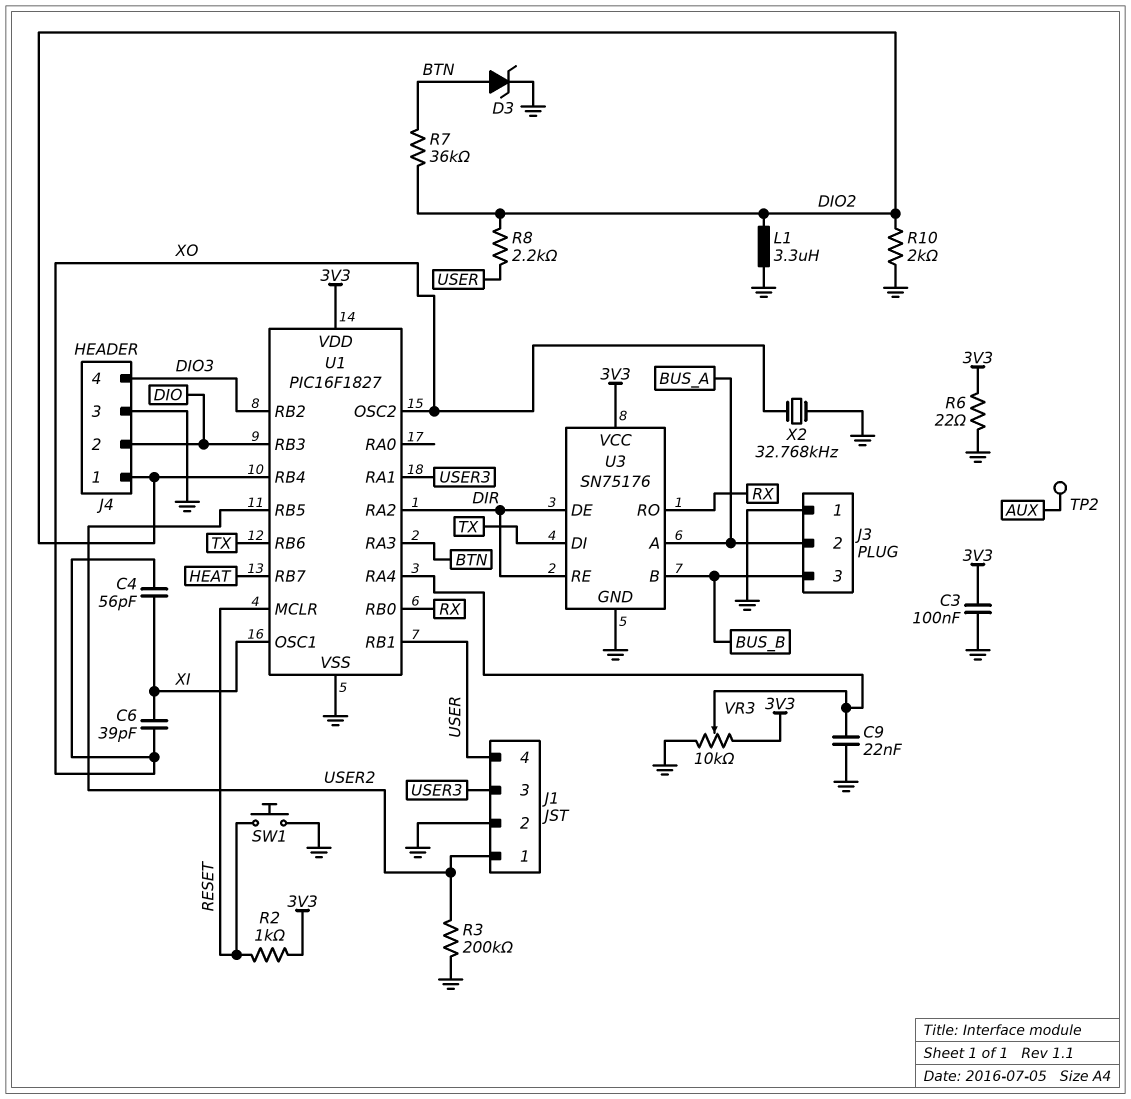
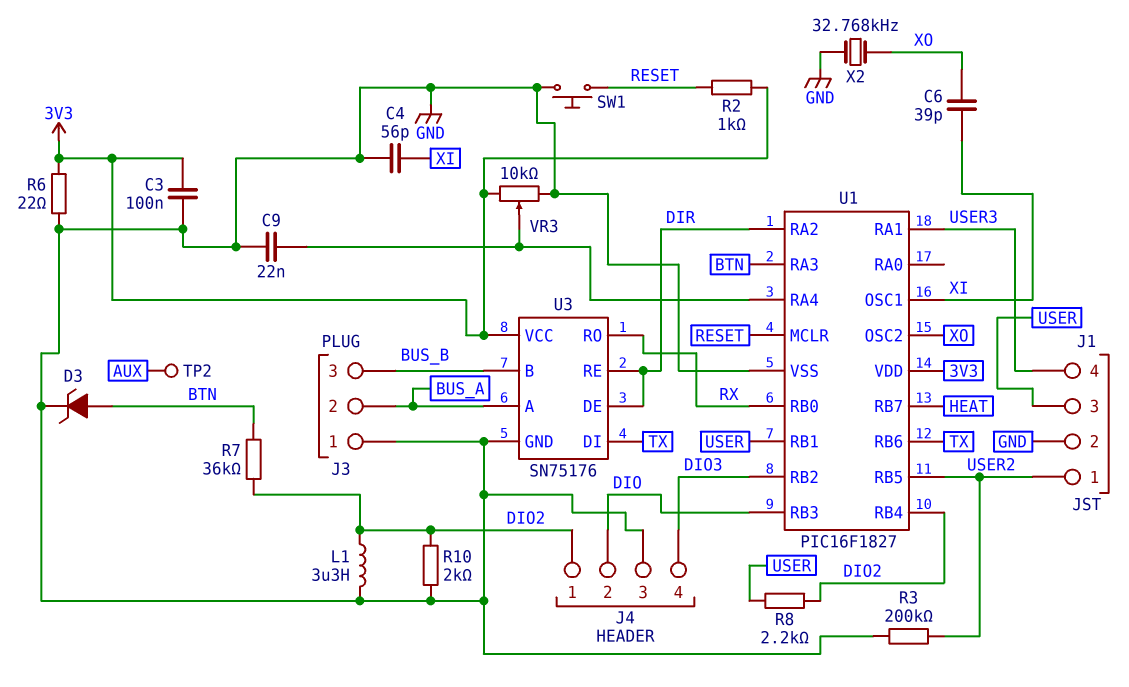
C4: 56pF (XI, XO) -> 56pF (GND, XI)
J1 pin 3: USER3 -> USER
J1 pin 4: USER -> USER3

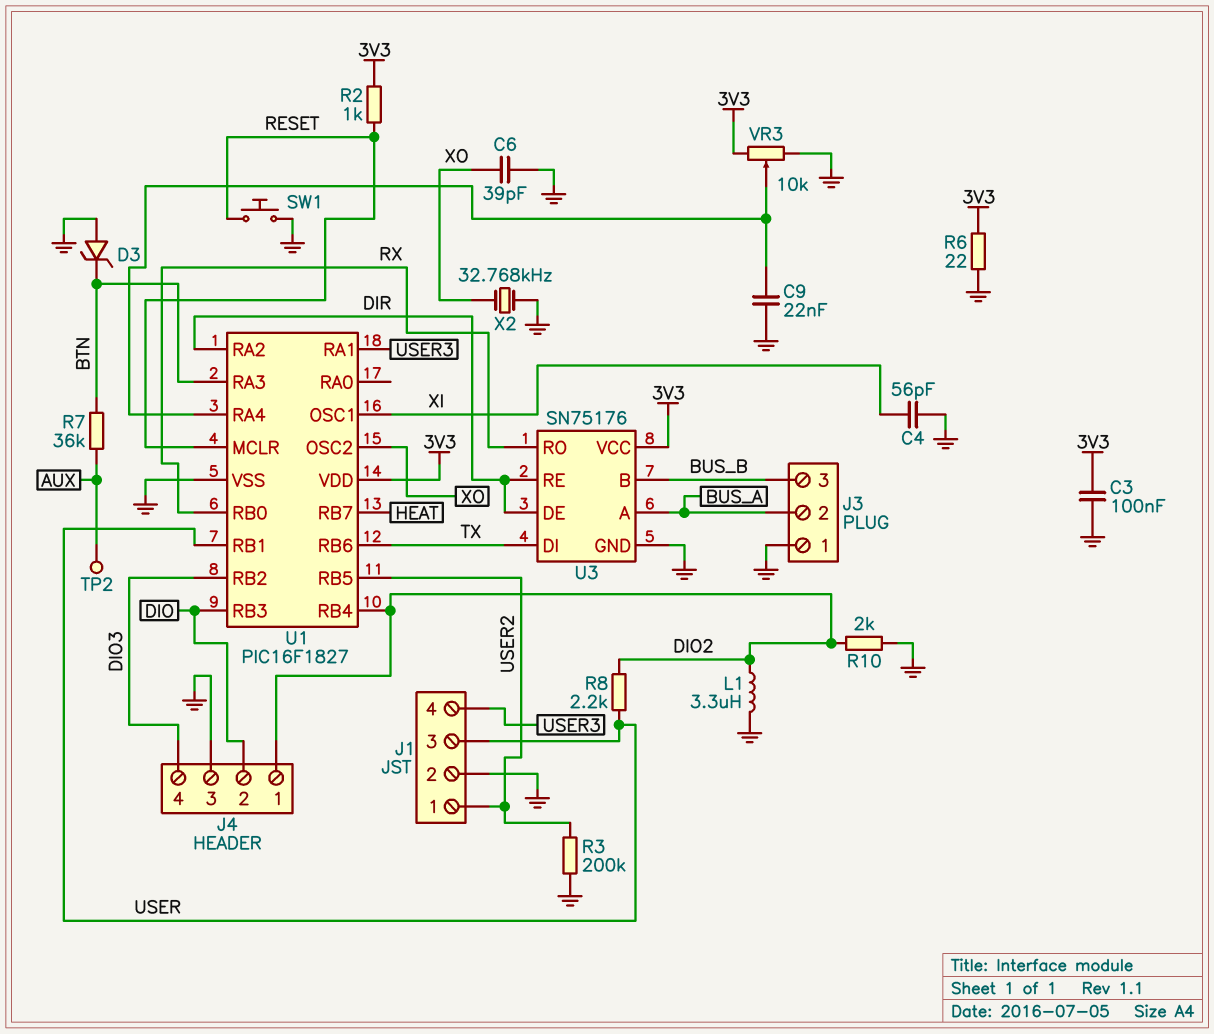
C6: 39pF (XI, XO) -> 39pF (GND, XO)
D3: zener (A BTN, K GND) -> zener (A GND, K BTN)
R7: 36k (BTN, DIO2) -> 36k (AUX, BTN)

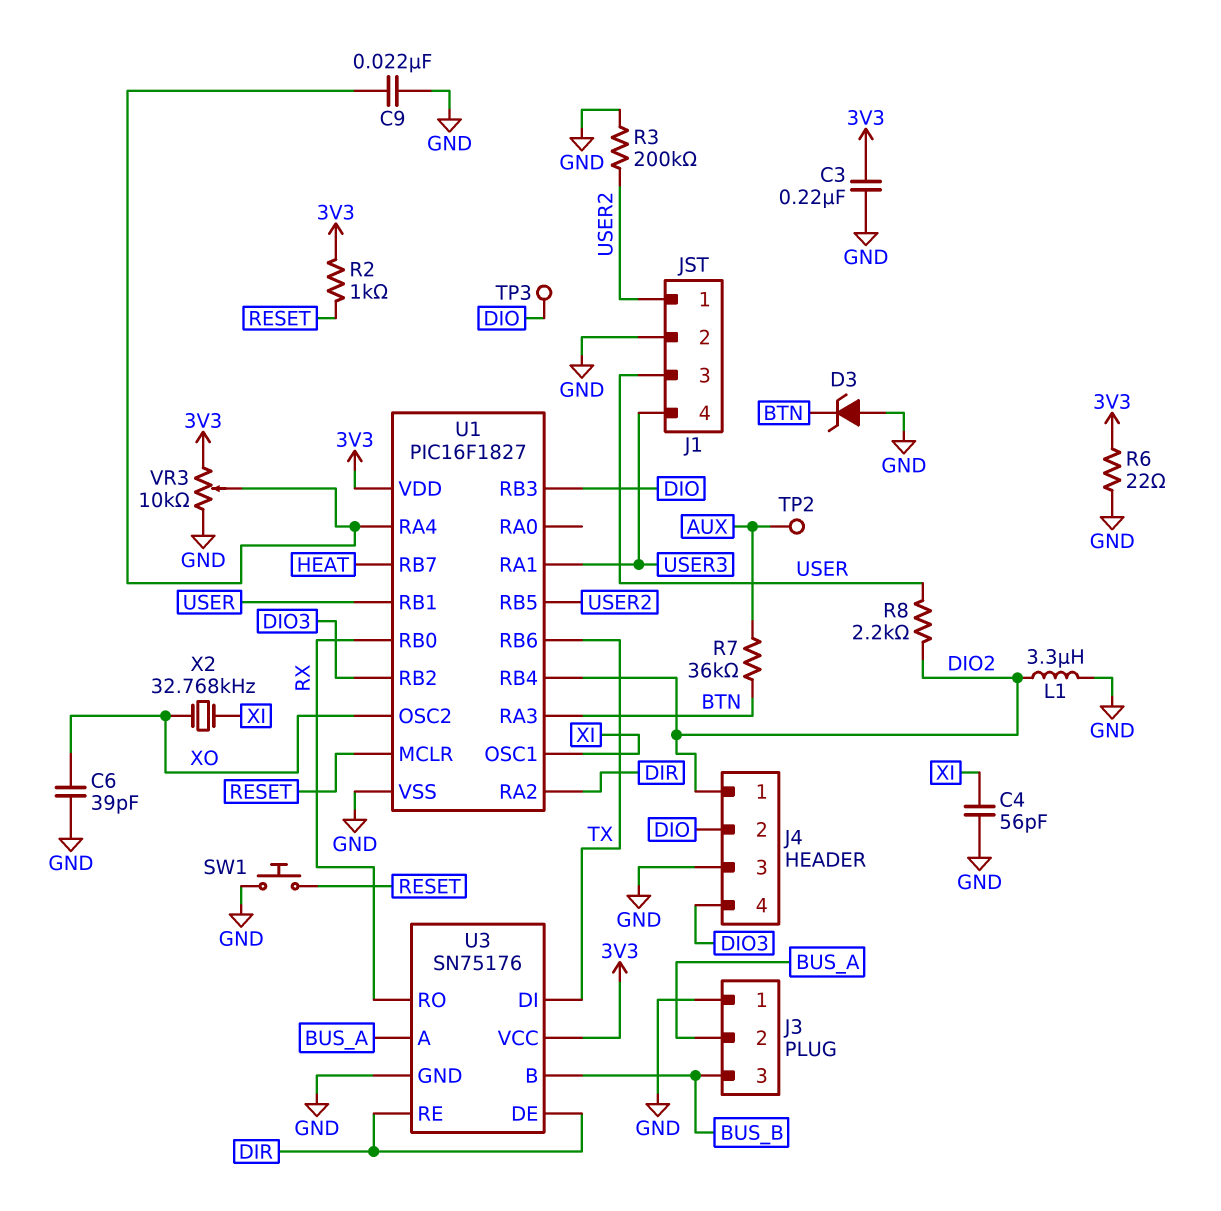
C3: 100nF (3V3, GND) -> 220nF (3V3, GND)
R10: 2k (DIO2, GND) -> none
TP3: none -> test point (DIO)
X2: 32.768kHz (GND, XO) -> 32.768kHz (XI, XO)

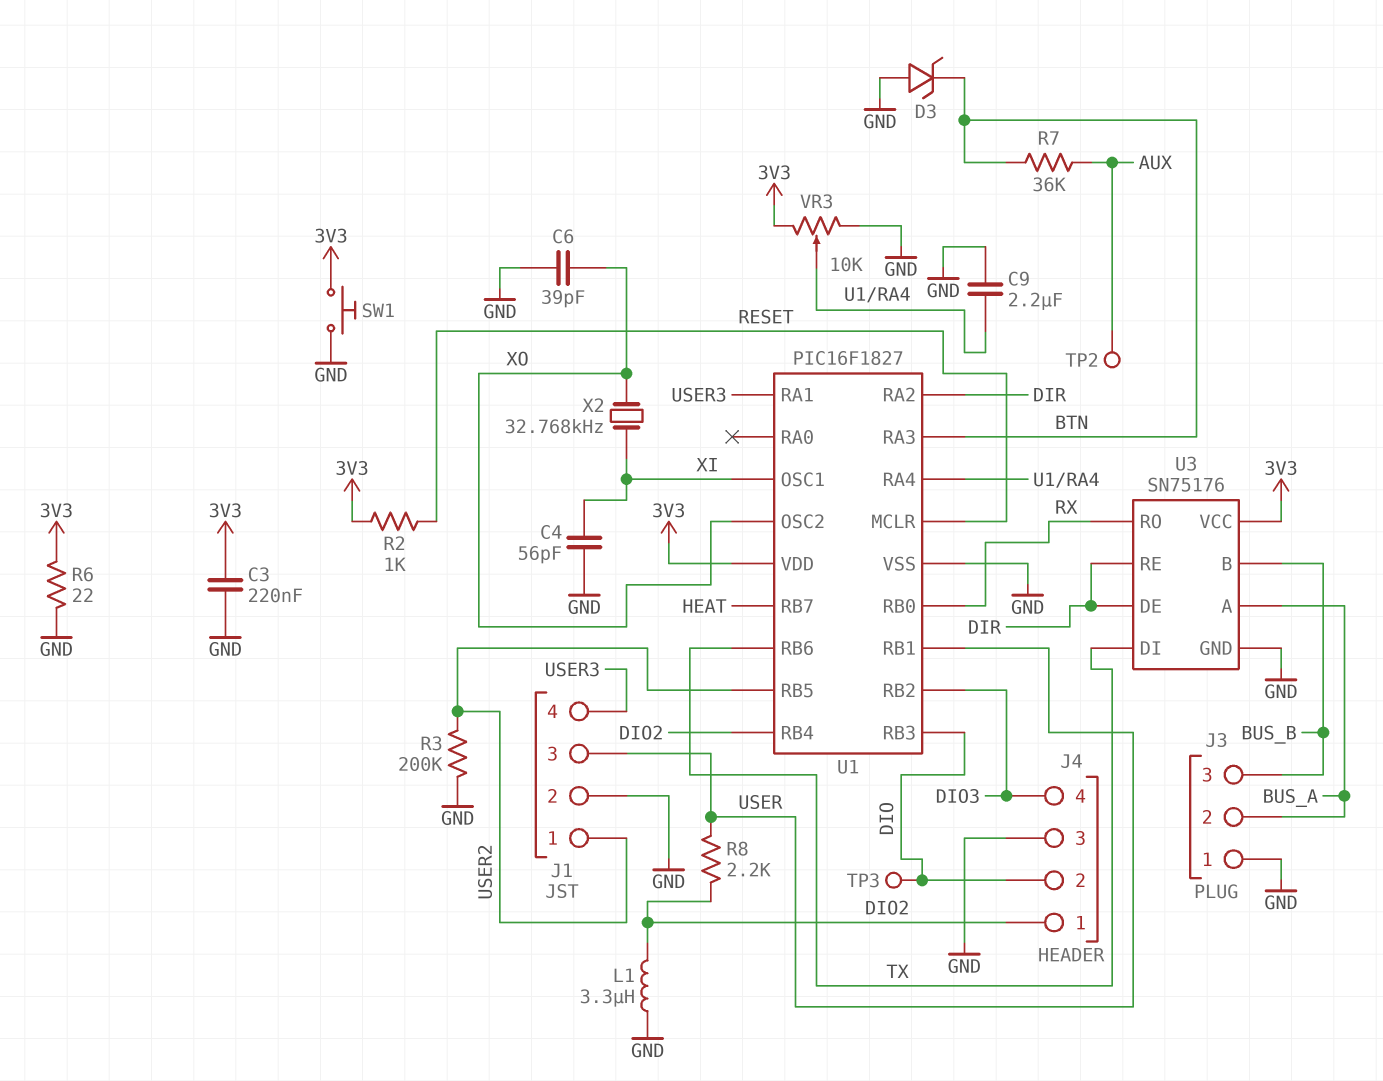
C9: 22nF (GND, U1/RA4) -> 2.2uF (GND, U1/RA4)
SW1: button (GND, RESET) -> button (3V3, GND)

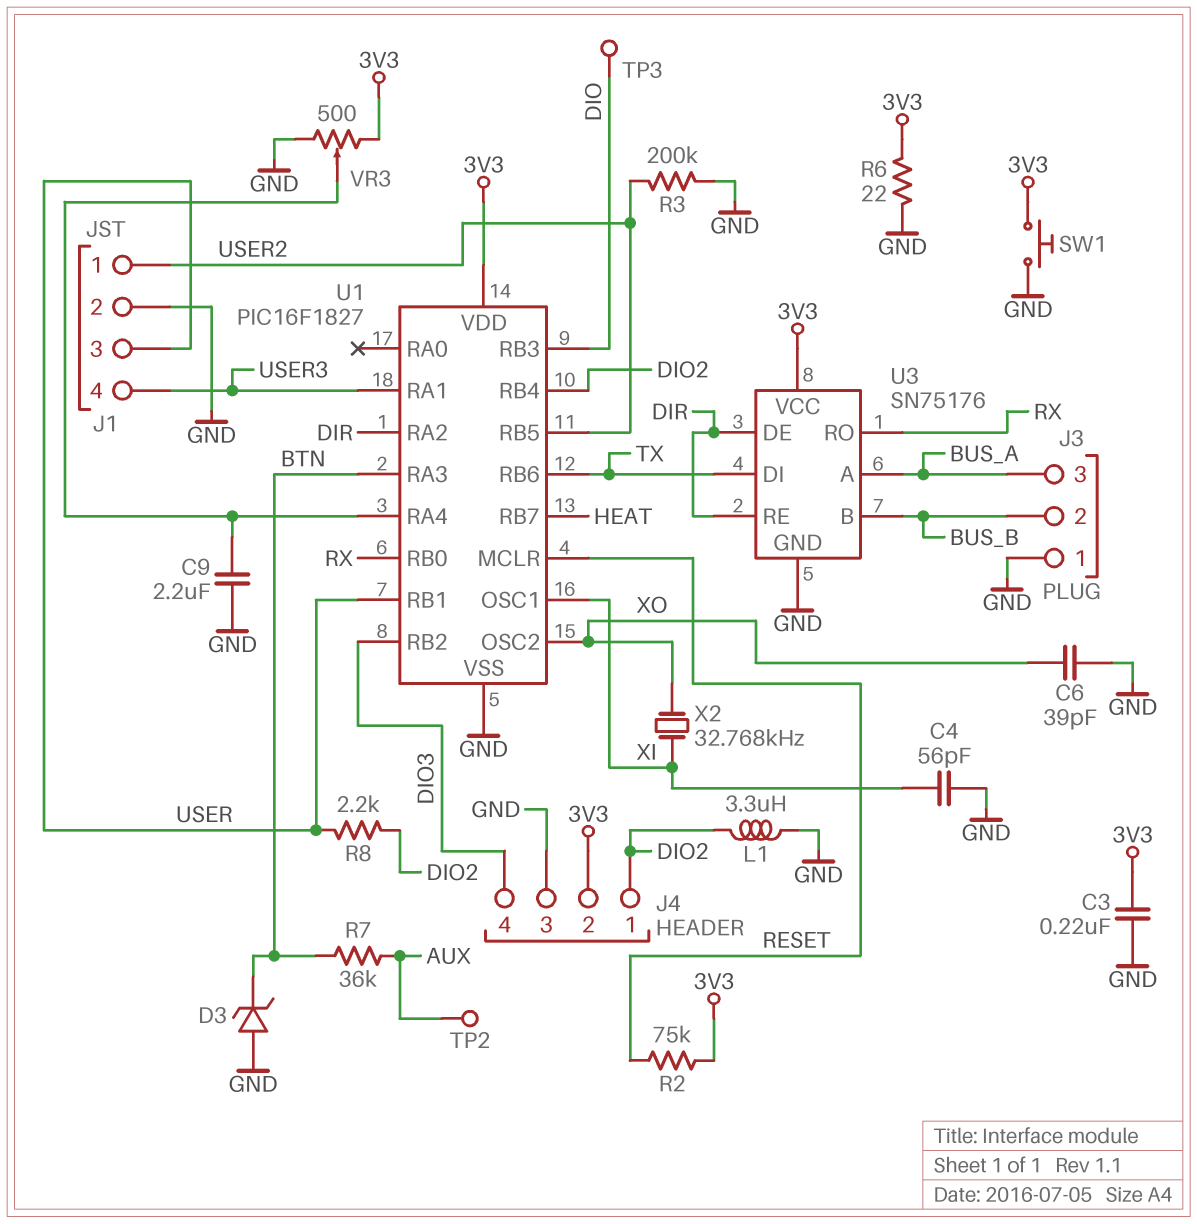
J3 pin 2: BUS_A -> BUS_B
J3 pin 3: BUS_B -> BUS_A
J4 pin 2: DIO -> 3V3
R2: 1k (3V3, RESET) -> 75k (3V3, RESET)
VR3: 10k (3V3, GND, wiper U1/RA4) -> 500 (3V3, GND, wiper U1/RA4)

